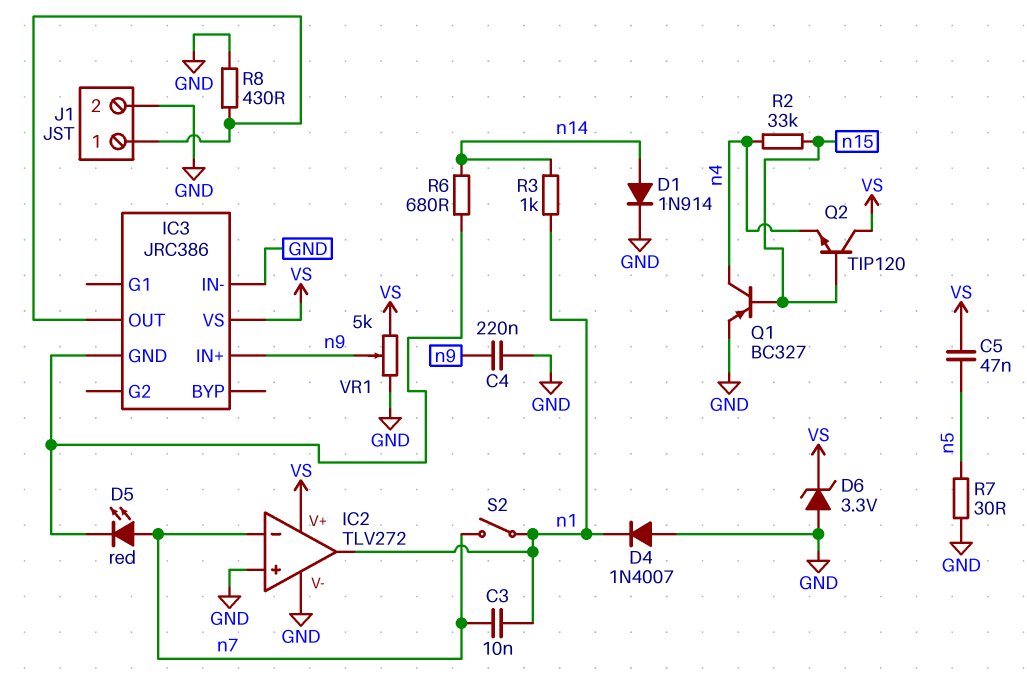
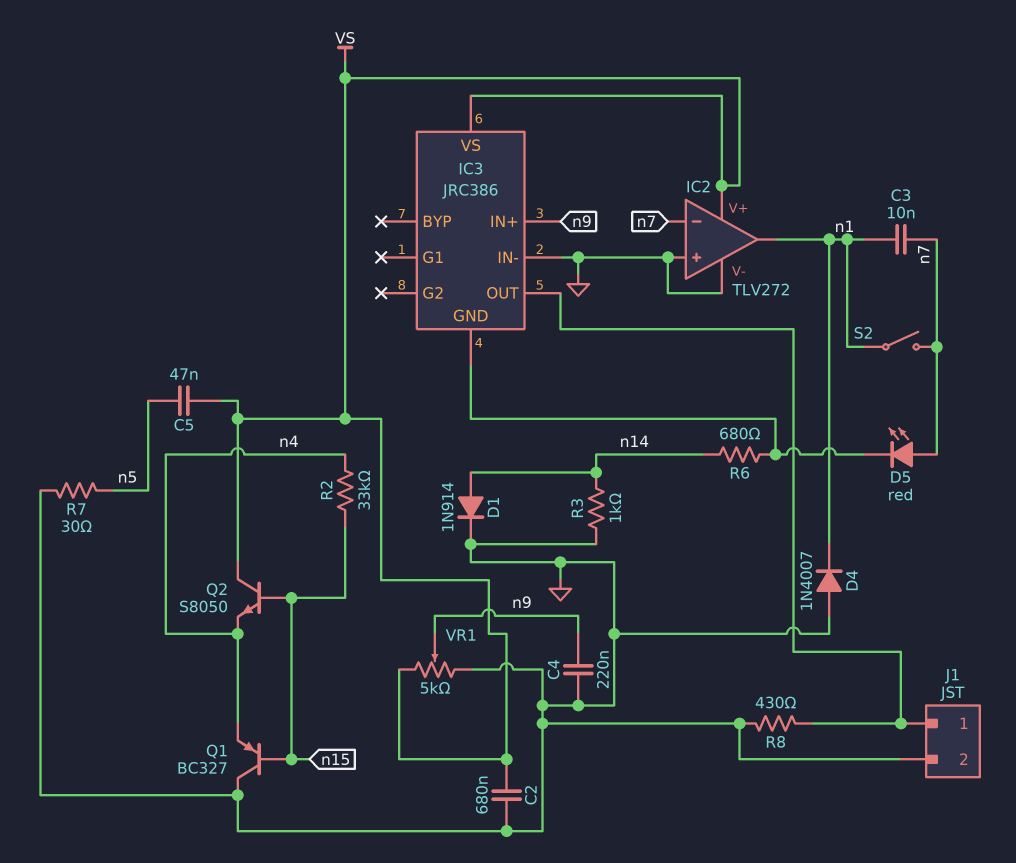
C2: none -> 680nF (GND, VS)
D6: zener 3.3V (A GND, K VS) -> none
Q1: PNP BC327 (B n15, C n4, E GND) -> PNP BC327 (B n15, C GND, E n4)
Q2: NPN TIP120 (B n15, C VS, E n4) -> NPN S8050 (B n15, C VS, E n4)
R3: 1k (n1, n14) -> 1k (GND, n14)

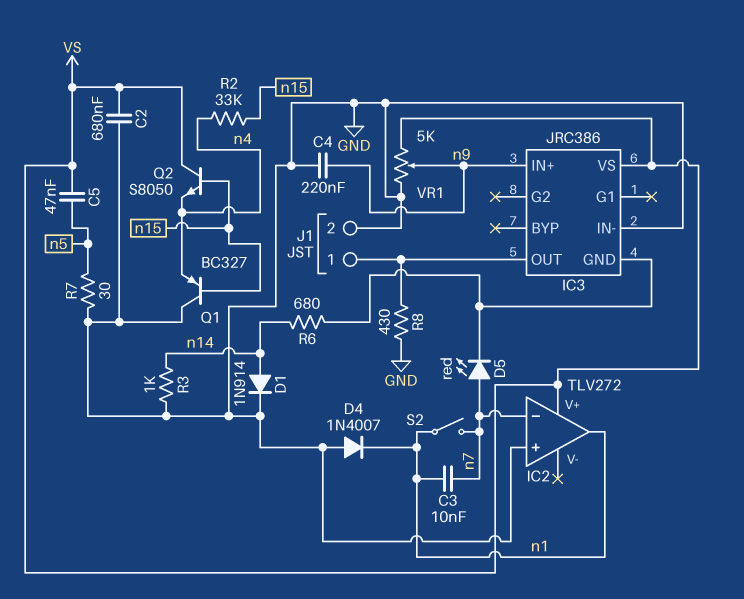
IC2 pin V-: GND -> none

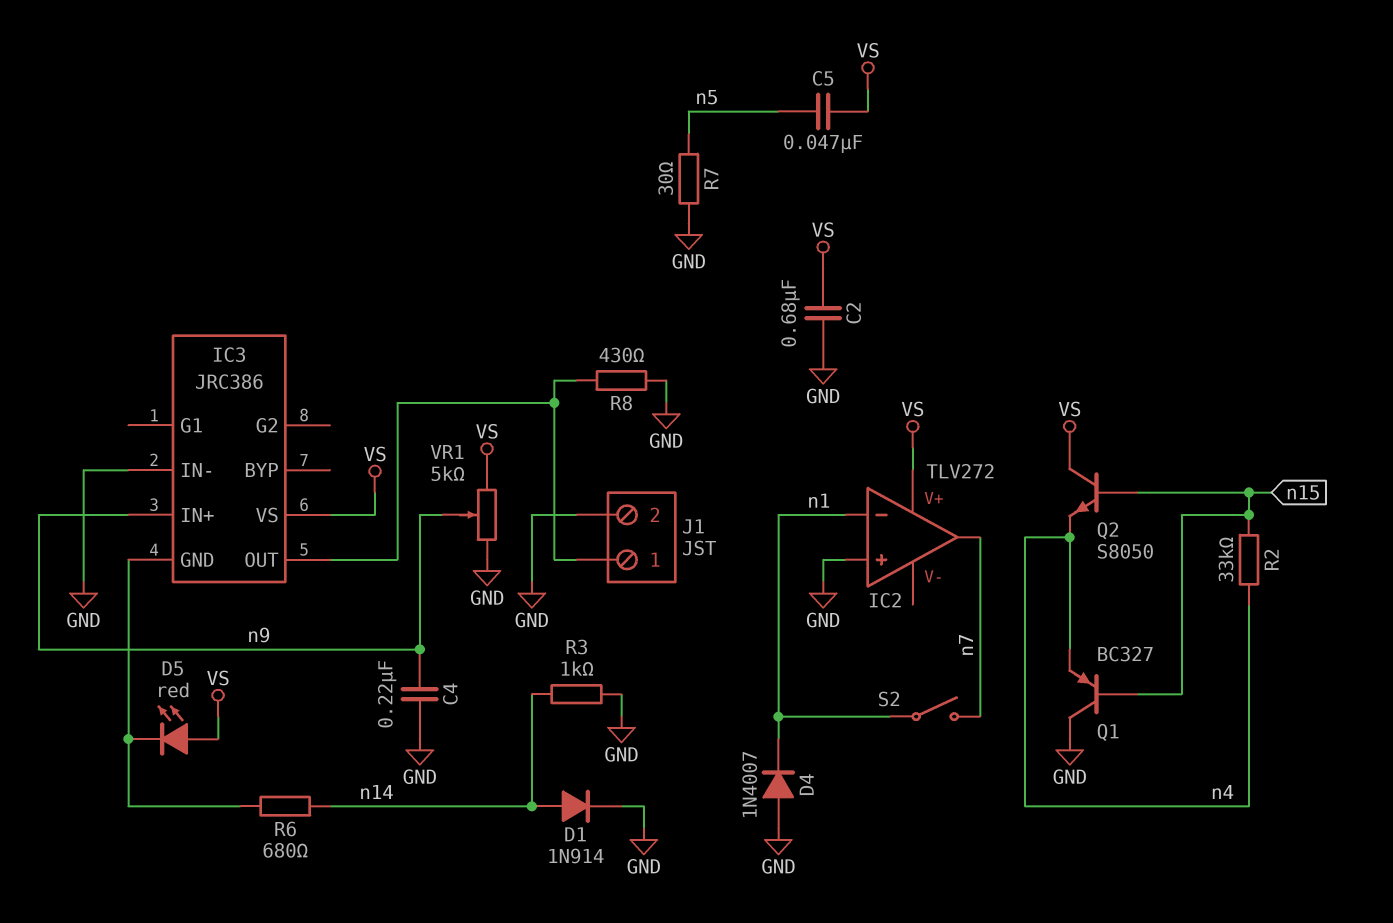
C3: 10nF (n1, n7) -> none
D5: LED red (A n7, K IC3/GND) -> LED red (A VS, K IC3/GND)
IC2 pin in-: n7 -> n1
IC2 pin out: n1 -> n7

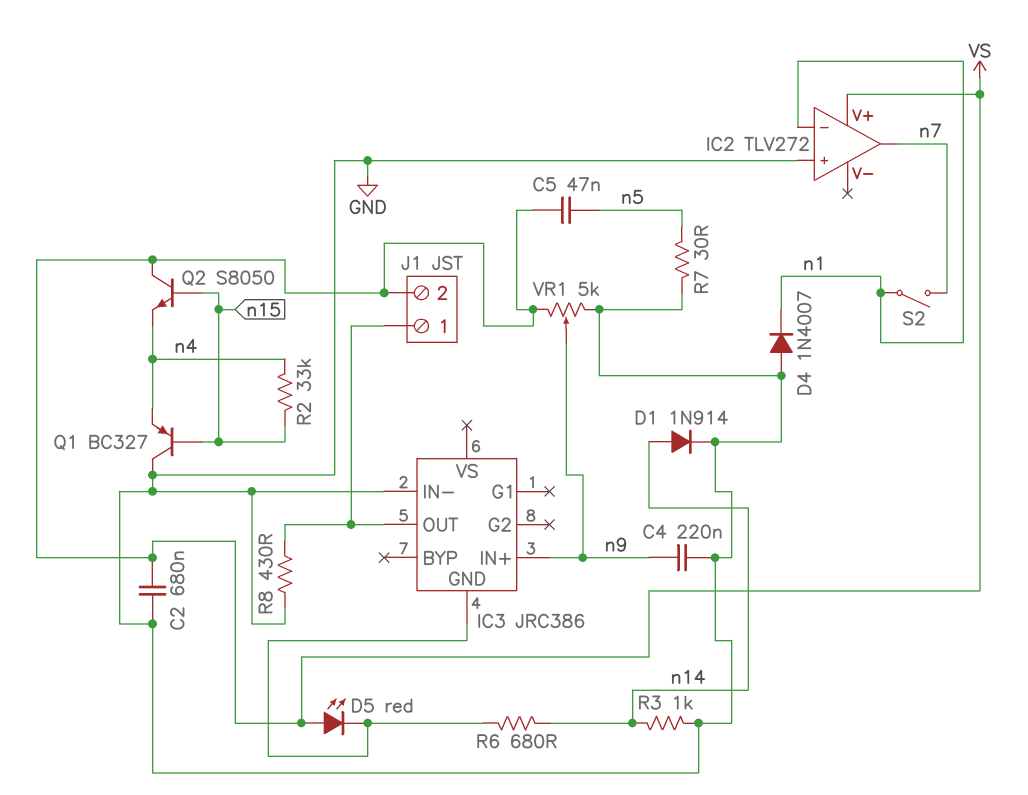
IC3 pin VS: VS -> none
J1 pin 2: GND -> VS

